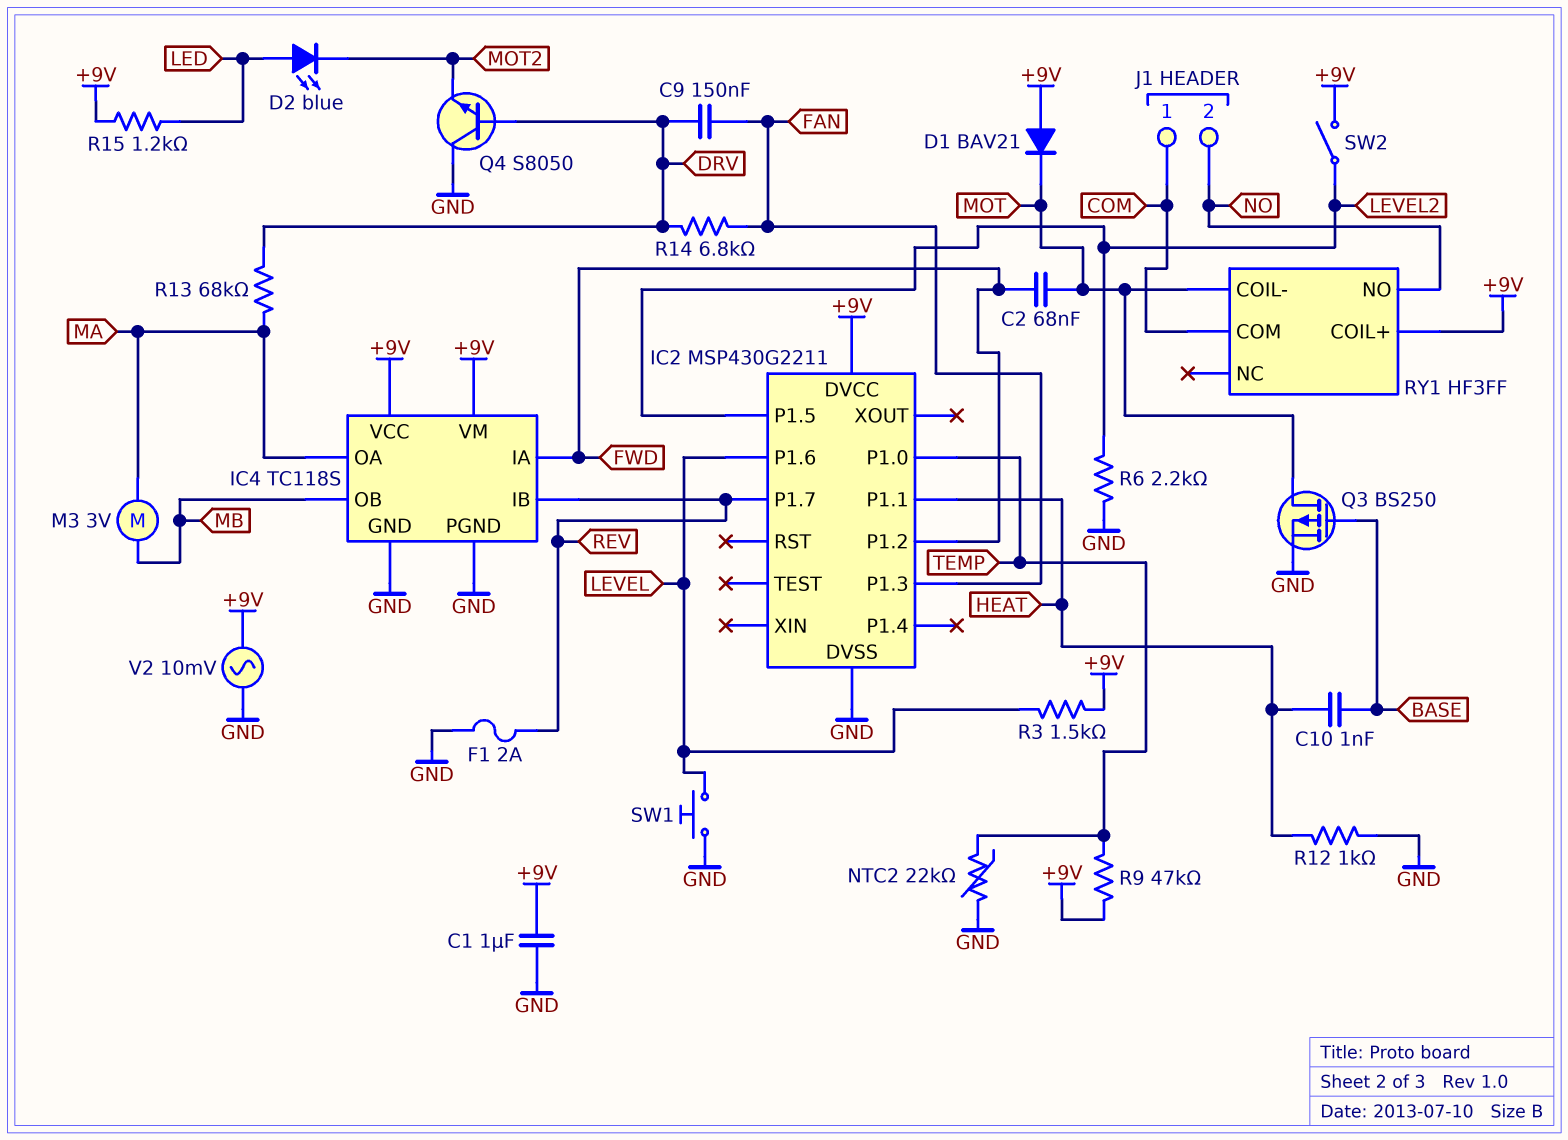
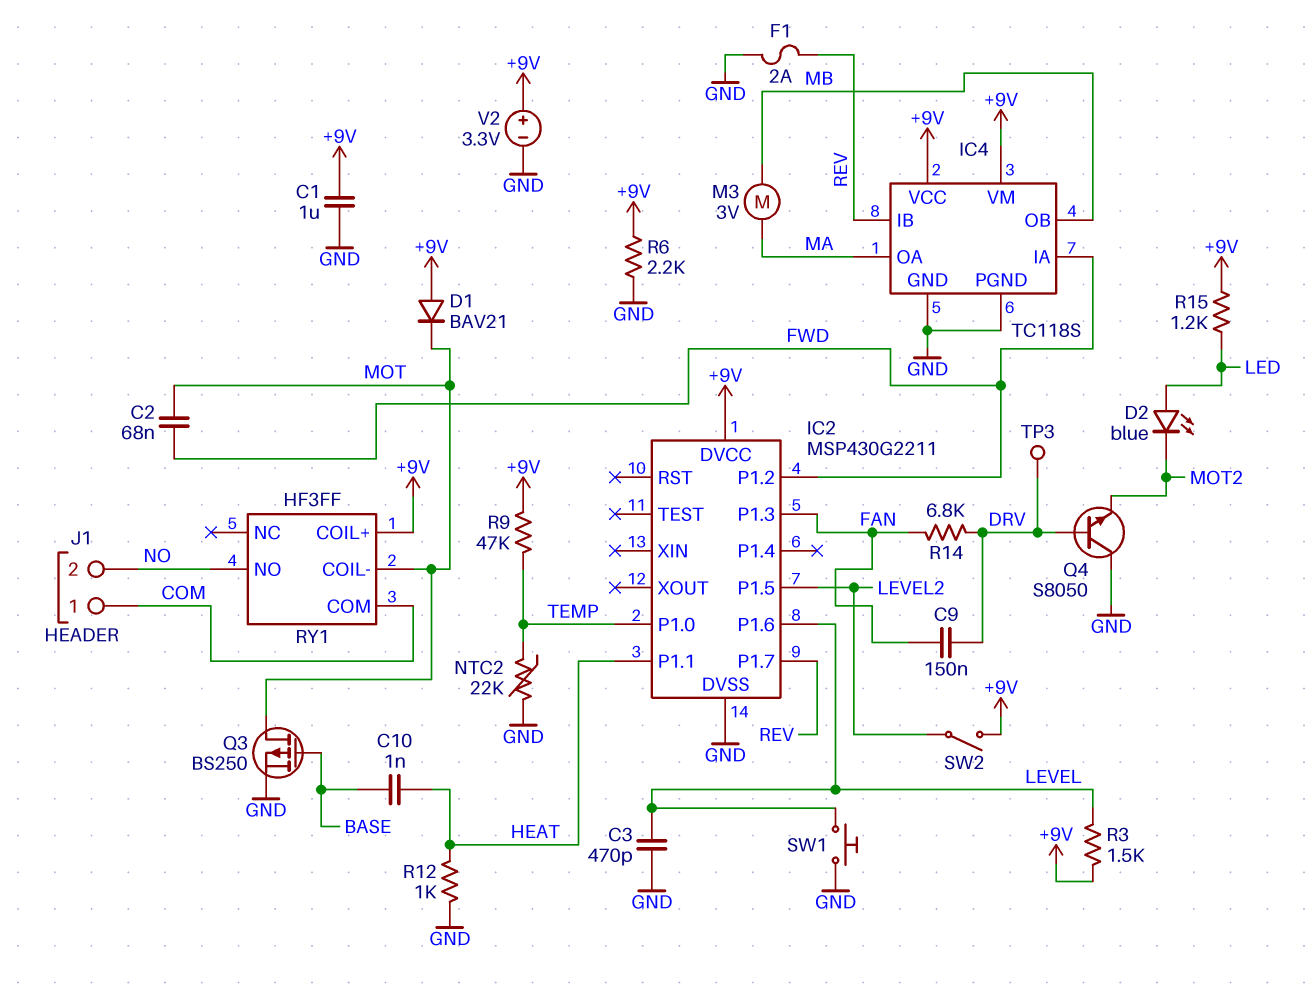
C3: none -> 470pF (GND, LEVEL)
R6: 2.2k (GND, LEVEL2) -> 2.2k (+9V, GND)
R13: 68k (DRV, MA) -> none
TP3: none -> test point (DRV)
V2: AC 10mV (+9V, GND) -> 3.3V (plus +9V, minus GND)

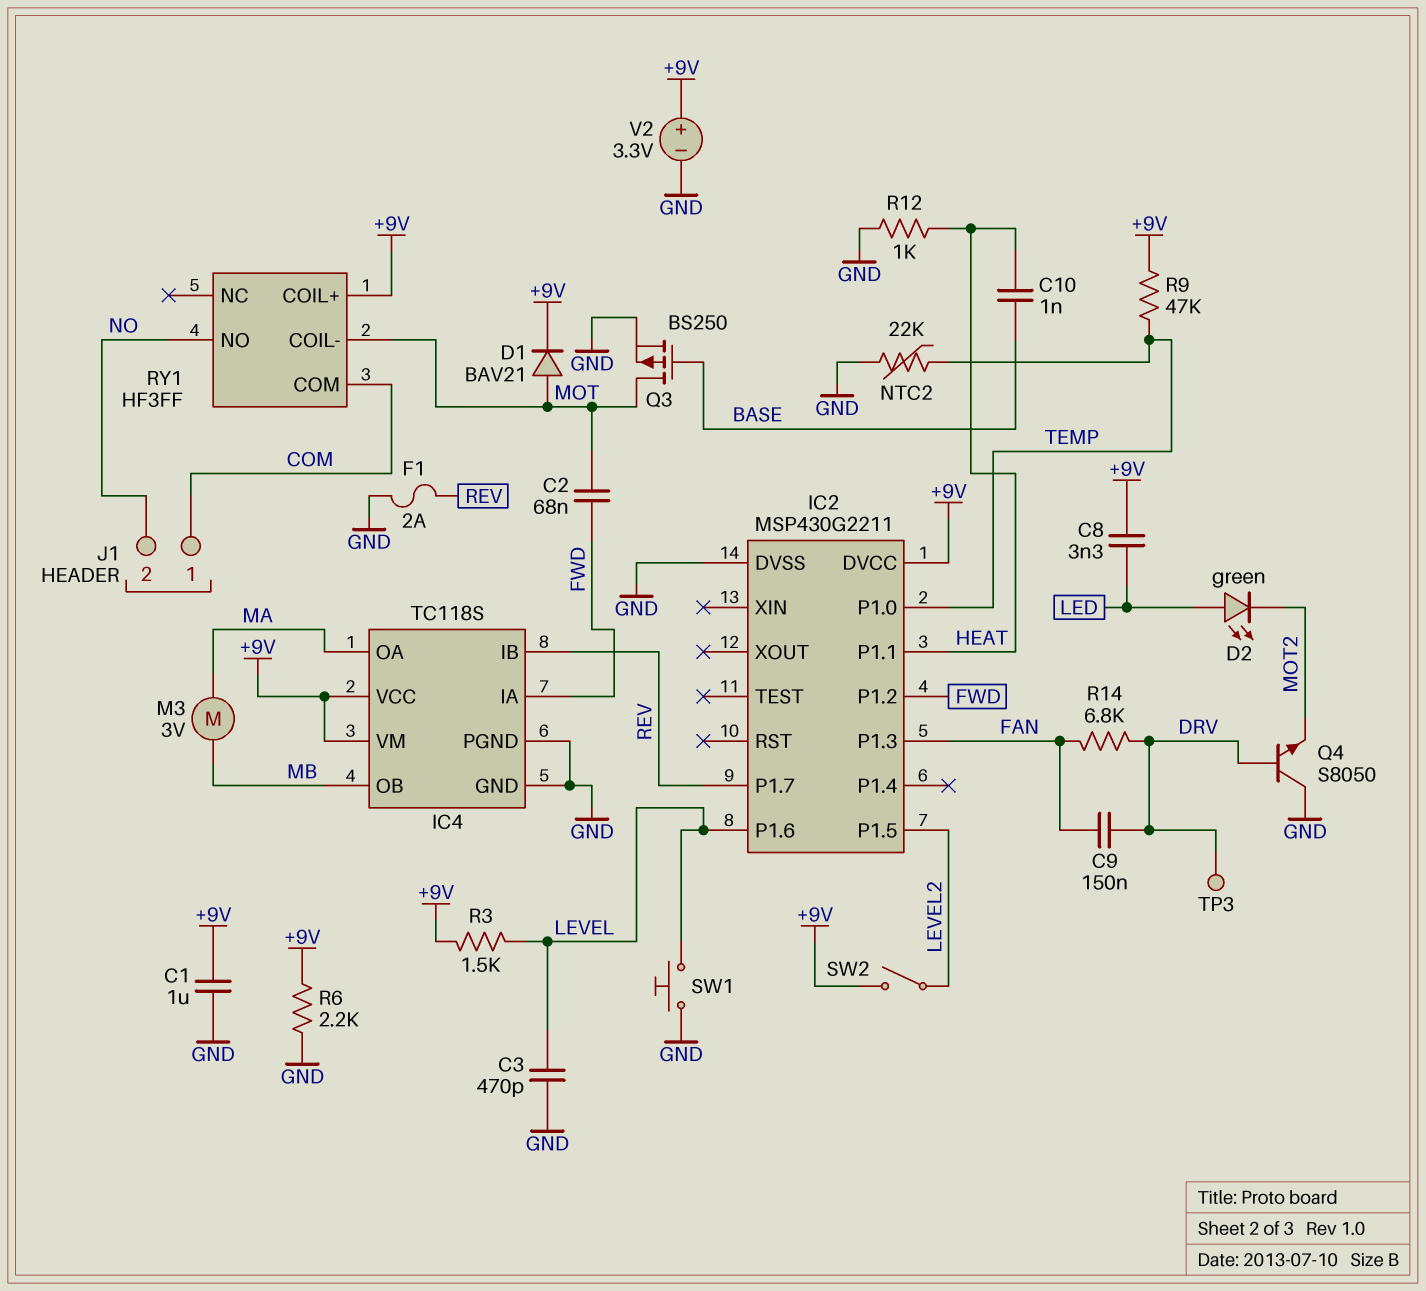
C8: none -> 3.3nF (+9V, LED)
D1: diode BAV21 (A +9V, K MOT) -> diode BAV21 (A MOT, K +9V)
D2: LED blue (A LED, K MOT2) -> LED green (A LED, K MOT2)
R15: 1.2k (+9V, LED) -> none

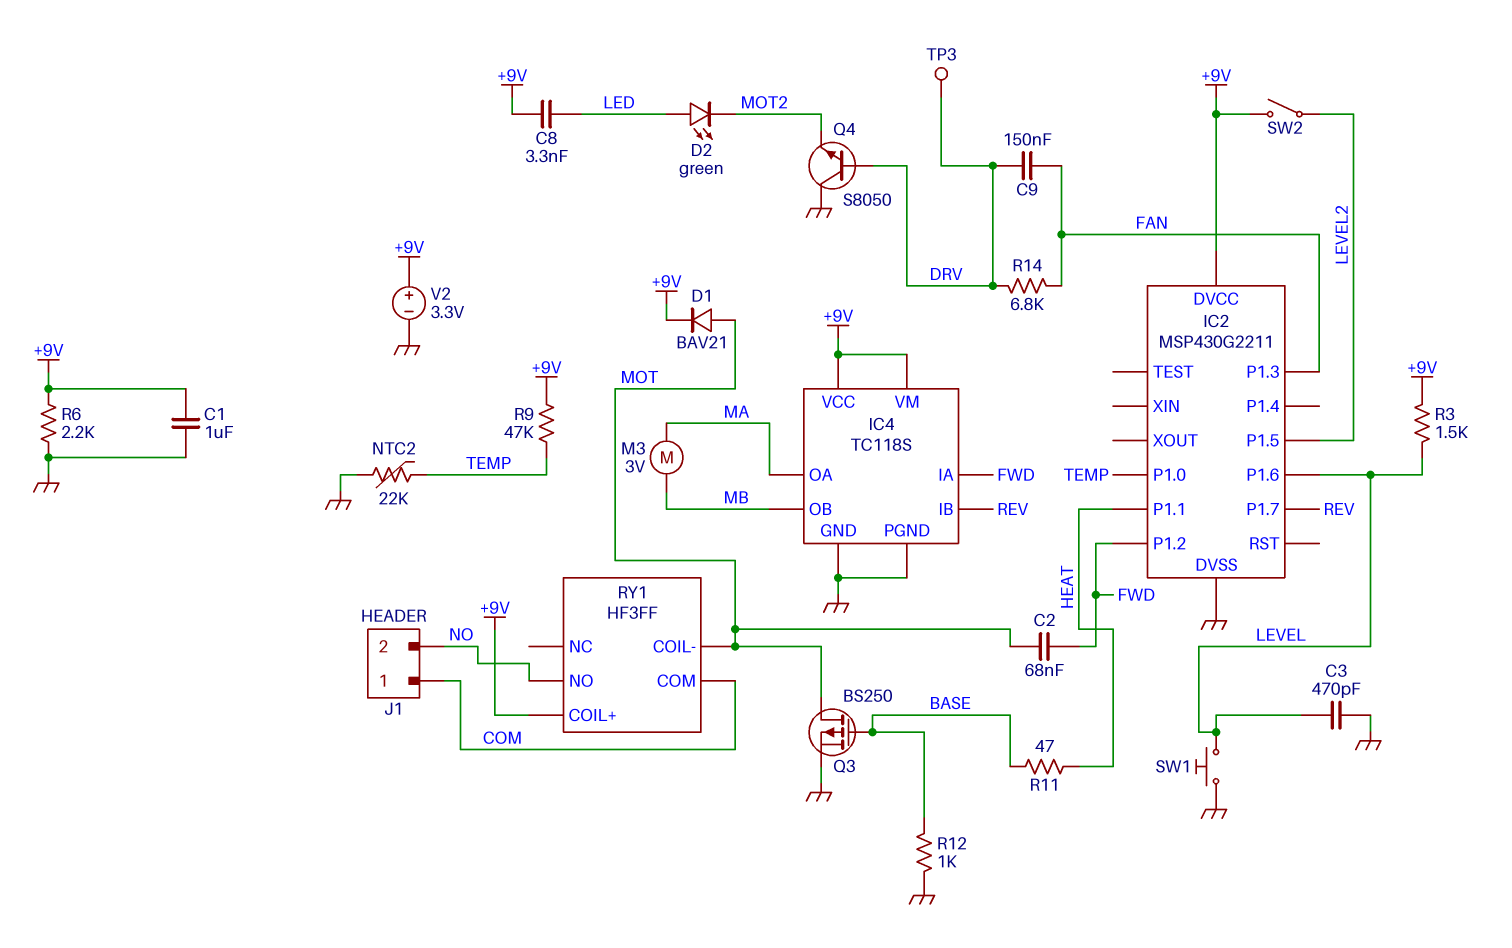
C10: 1nF (BASE, HEAT) -> none
F1: 2A (GND, REV) -> none
R11: none -> 47 (BASE, HEAT)
R12: 1k (GND, HEAT) -> 1k (BASE, GND)

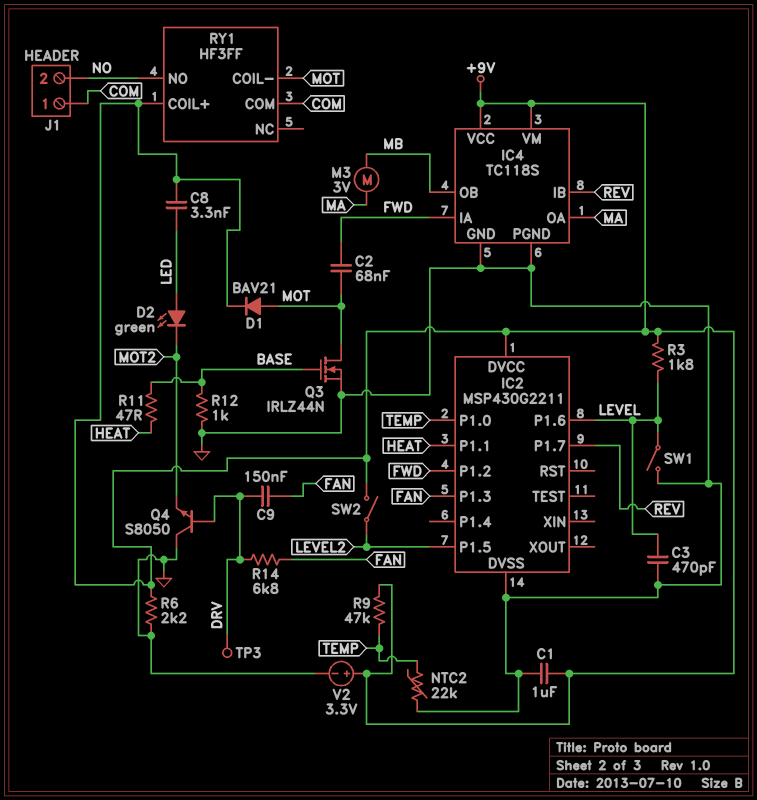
Q3: PMOS BS250 (G BASE, D MOT, S GND) -> NMOS IRLZ44N (G BASE, D MOT, S GND)
R3: 1.5k (+9V, LEVEL) -> 1.8k (+9V, LEVEL)
SW1: button (GND, LEVEL) -> switch (GND, LEVEL)

